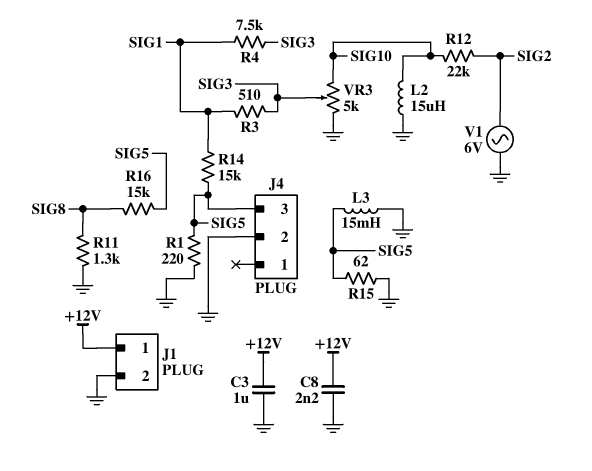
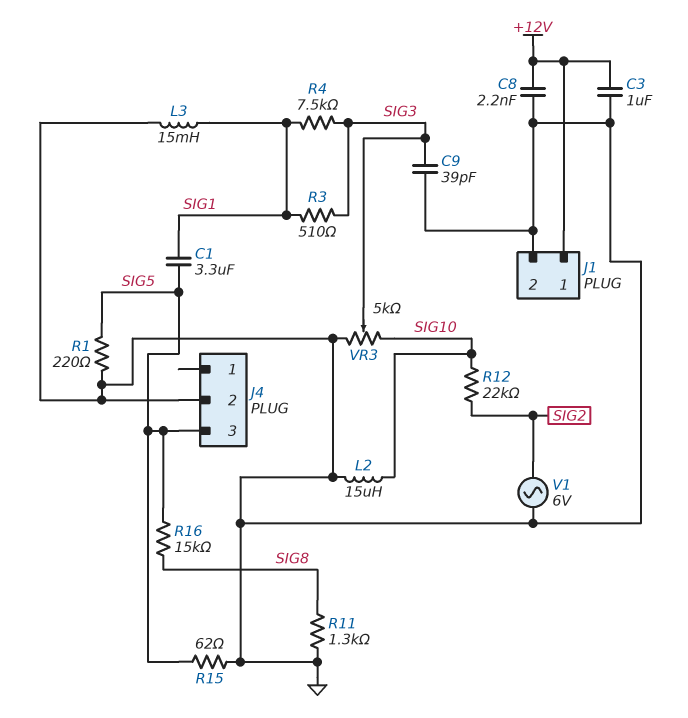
C1: none -> 3.3uF (SIG1, SIG5)
C9: none -> 39pF (GND, SIG3)
L3: 15mH (GND, SIG5) -> 15mH (GND, SIG1)
R14: 15k (SIG1, SIG5) -> none

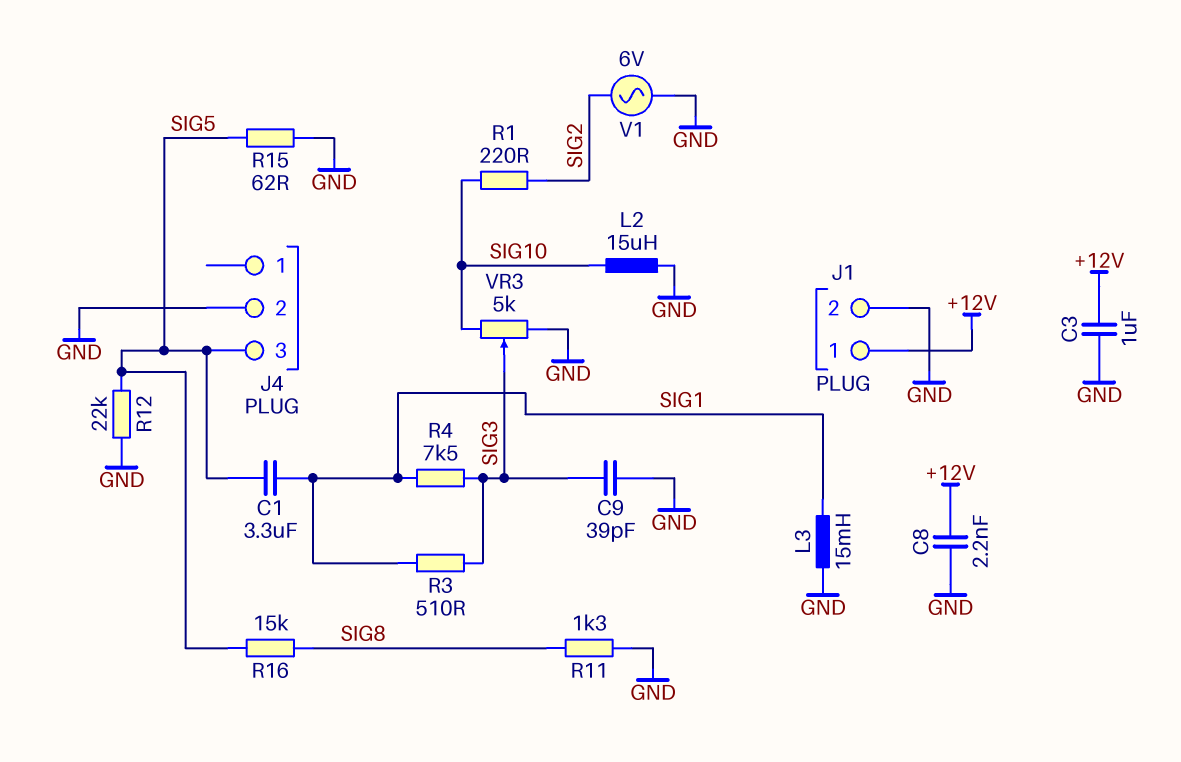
R1: 220 (GND, SIG5) -> 220 (SIG2, SIG10)
R12: 22k (SIG2, SIG10) -> 22k (GND, SIG5)

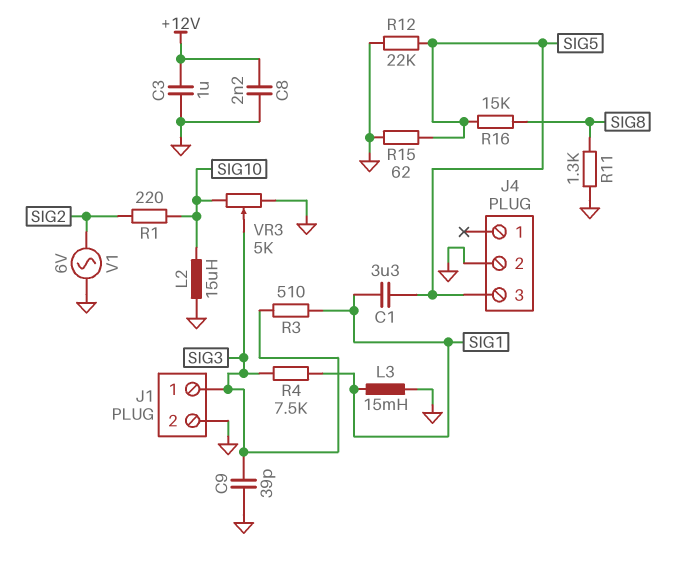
J1 pin 1: +12V -> SIG3

